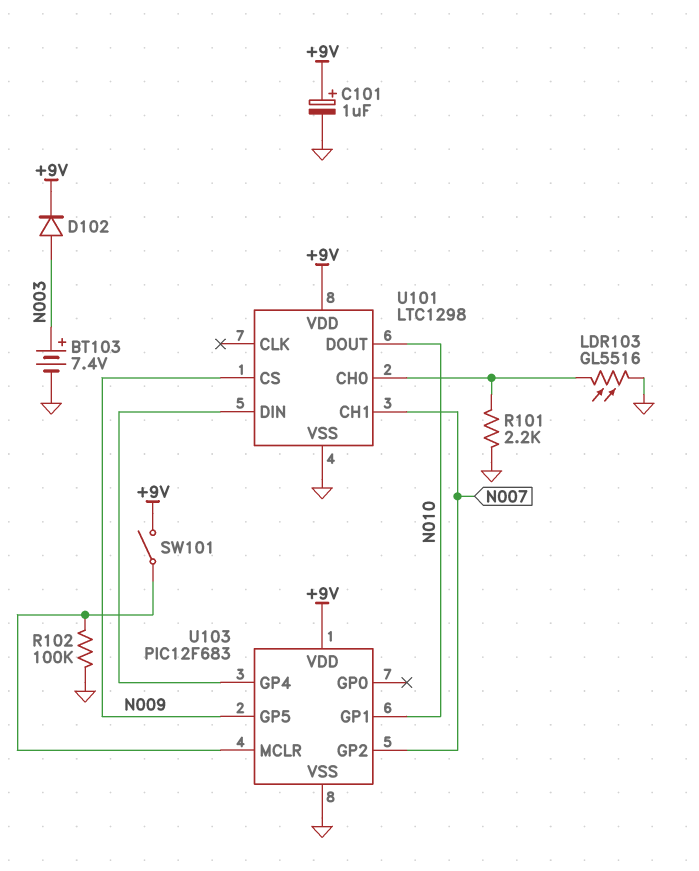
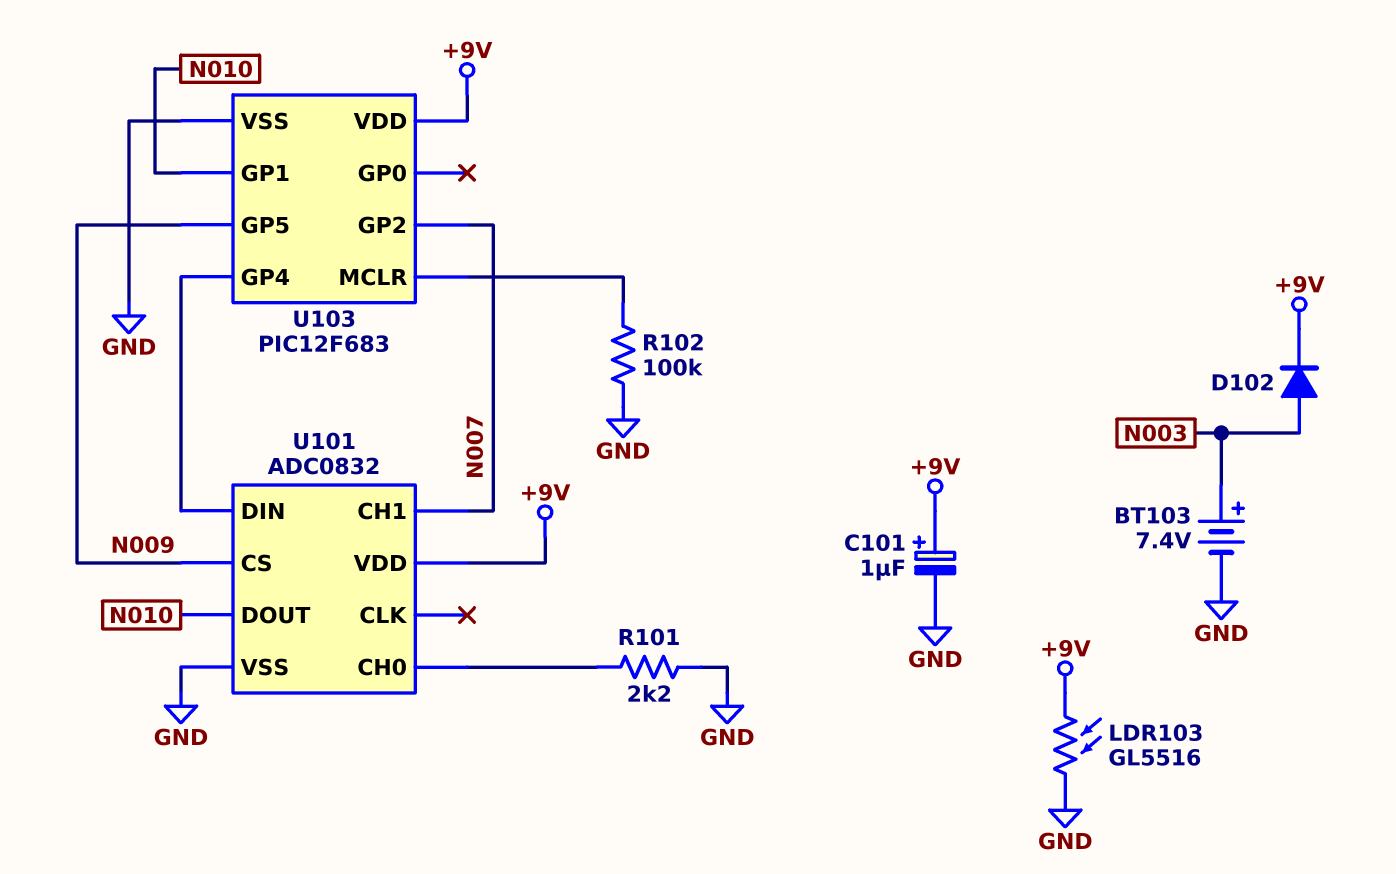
LDR103: GL5516 (GND, U101/CH0) -> GL5516 (+9V, GND)
SW101: switch (+9V, U103/MCLR) -> none
U101: LTC1298 -> ADC0832

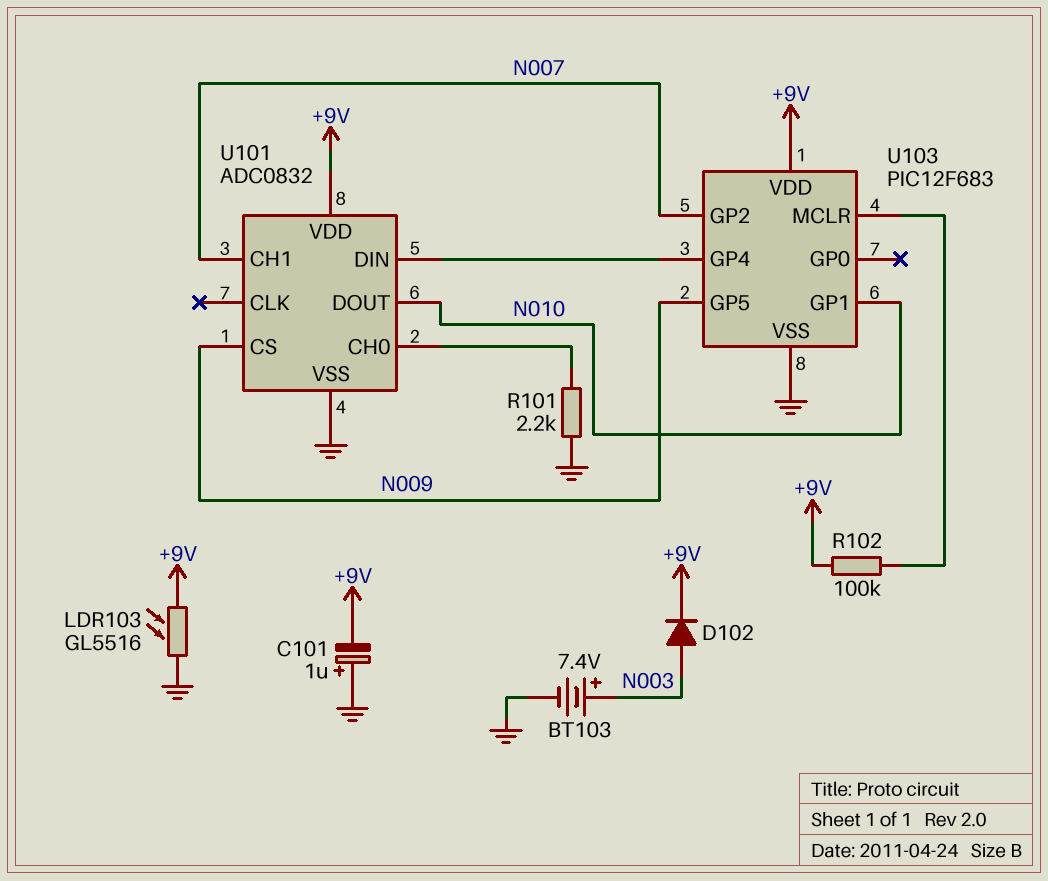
C101: 1uF (plus +9V, minus GND) -> 1uF (plus GND, minus +9V)
R102: 100k (GND, U103/MCLR) -> 100k (+9V, U103/MCLR)

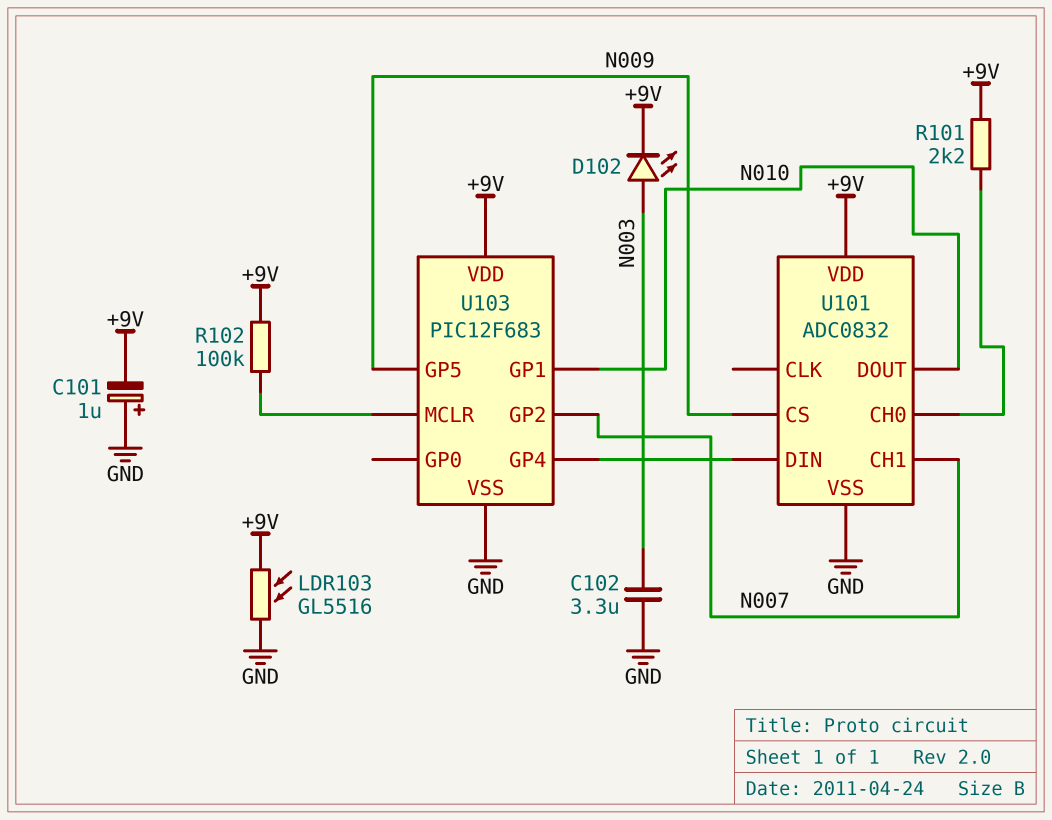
BT103: 7.4V (plus N003, minus GND) -> none
C102: none -> 3.3uF (GND, N003)
D102: diode (A N003, K +9V) -> LED (A N003, K +9V)
R101: 2.2k (GND, U101/CH0) -> 2.2k (+9V, U101/CH0)

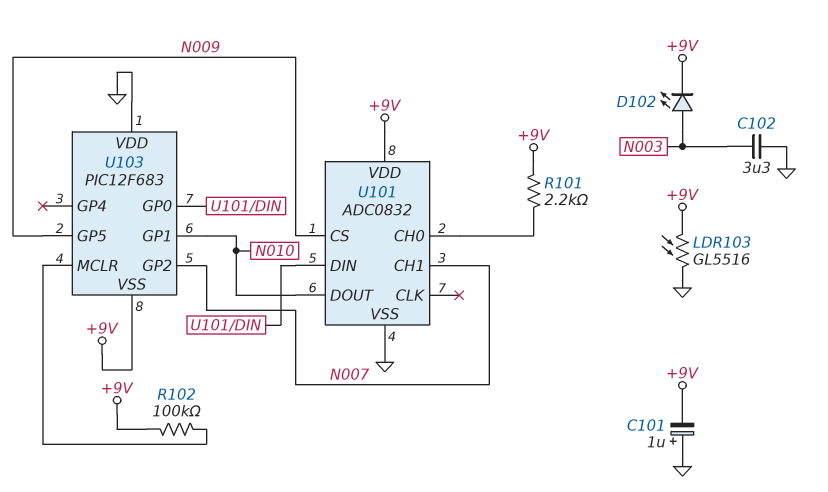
U103 pin GP0: none -> U101/DIN
U103 pin GP4: U101/DIN -> none
U103 pin VDD: +9V -> GND
U103 pin VSS: GND -> +9V

